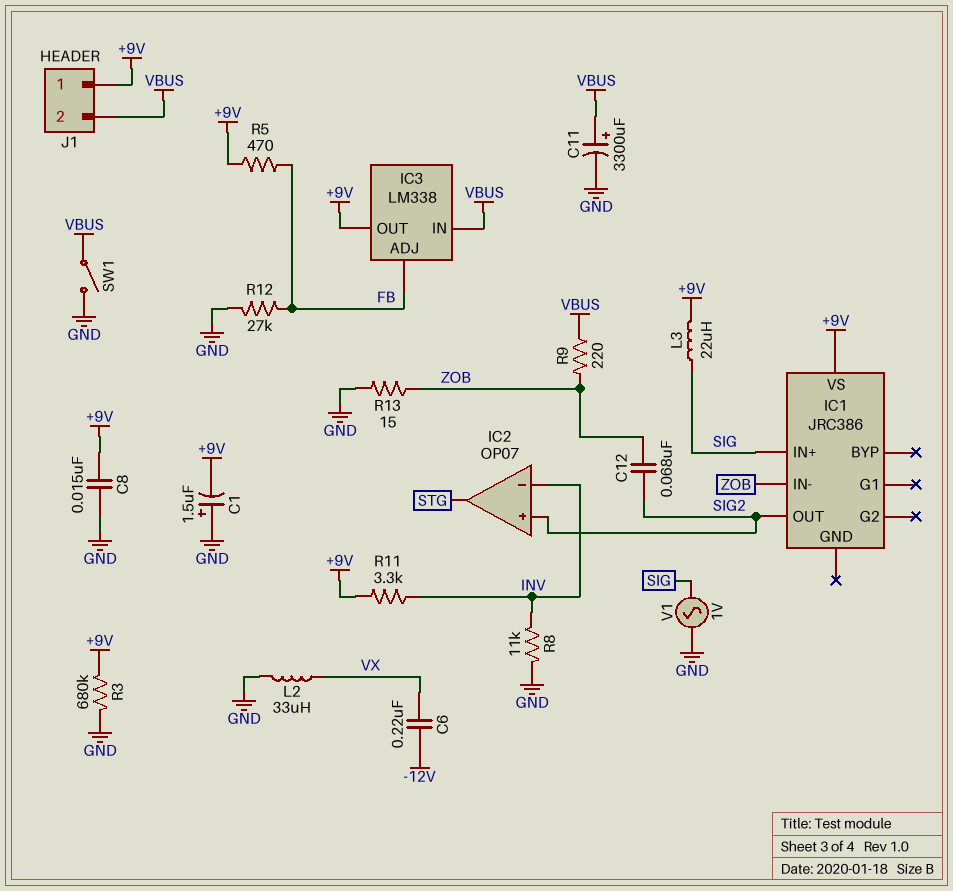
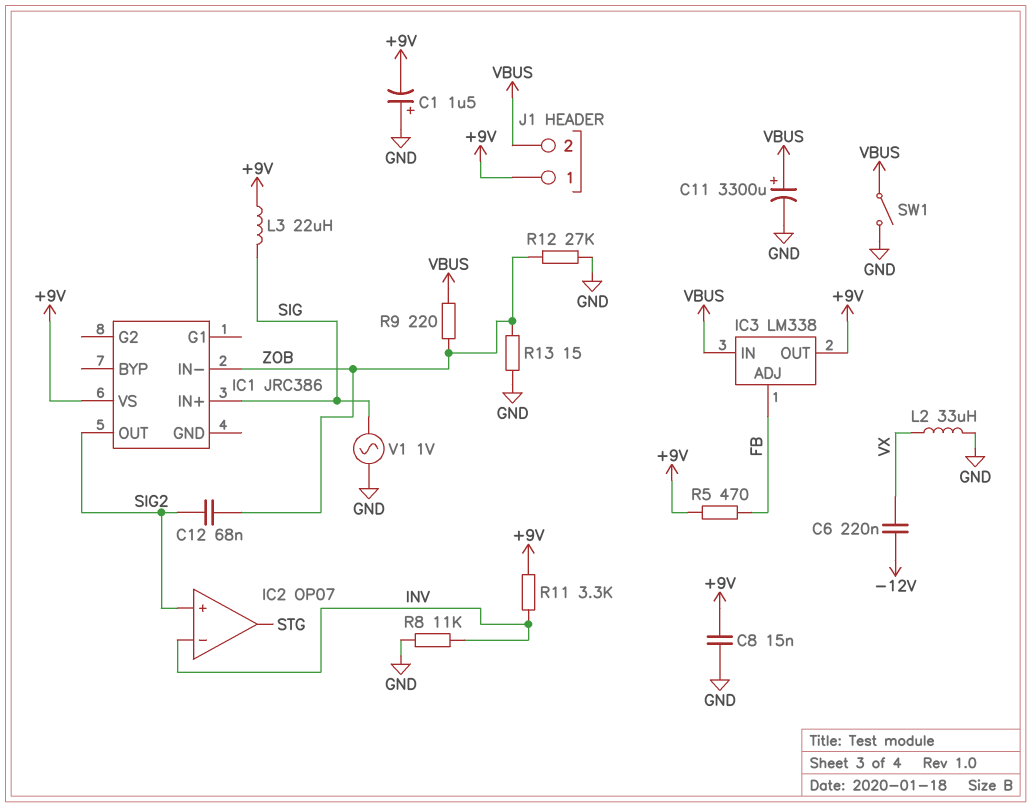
R3: 680k (+9V, GND) -> none
R12: 27k (FB, GND) -> 27k (GND, ZOB)

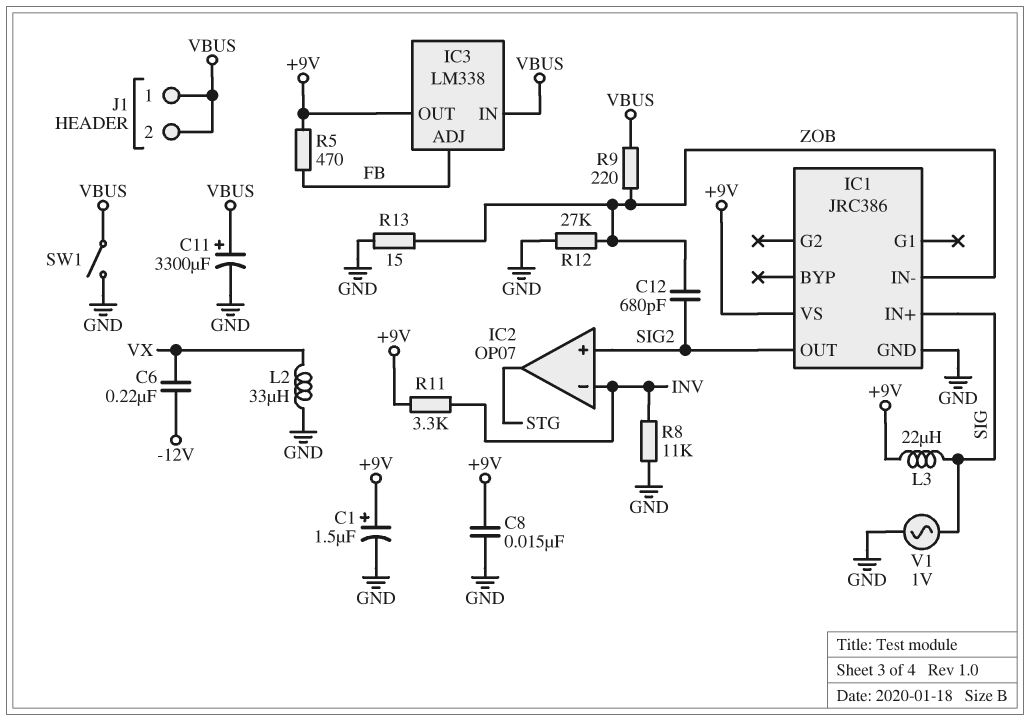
C1: 1.5uF (plus GND, minus +9V) -> 1.5uF (plus +9V, minus GND)
C12: 68nF (SIG2, ZOB) -> 680pF (SIG2, ZOB)
IC1 pin GND: none -> GND
J1 pin 1: +9V -> VBUS

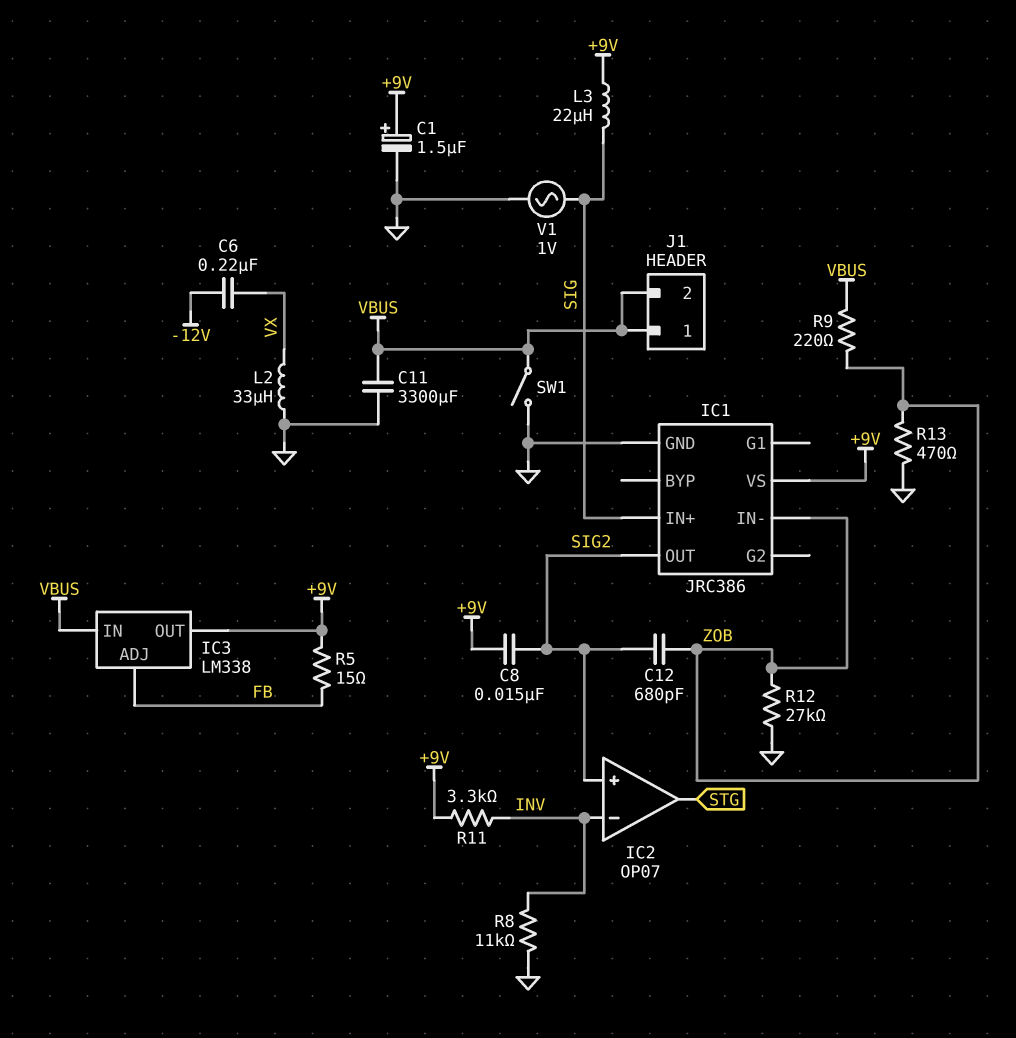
C8: 15nF (+9V, GND) -> 15nF (+9V, SIG2)
C11: 3300uF (plus VBUS, minus GND) -> 3300uF (GND, VBUS)
R5: 470 (+9V, FB) -> 15 (+9V, FB)
R13: 15 (GND, ZOB) -> 470 (GND, ZOB)

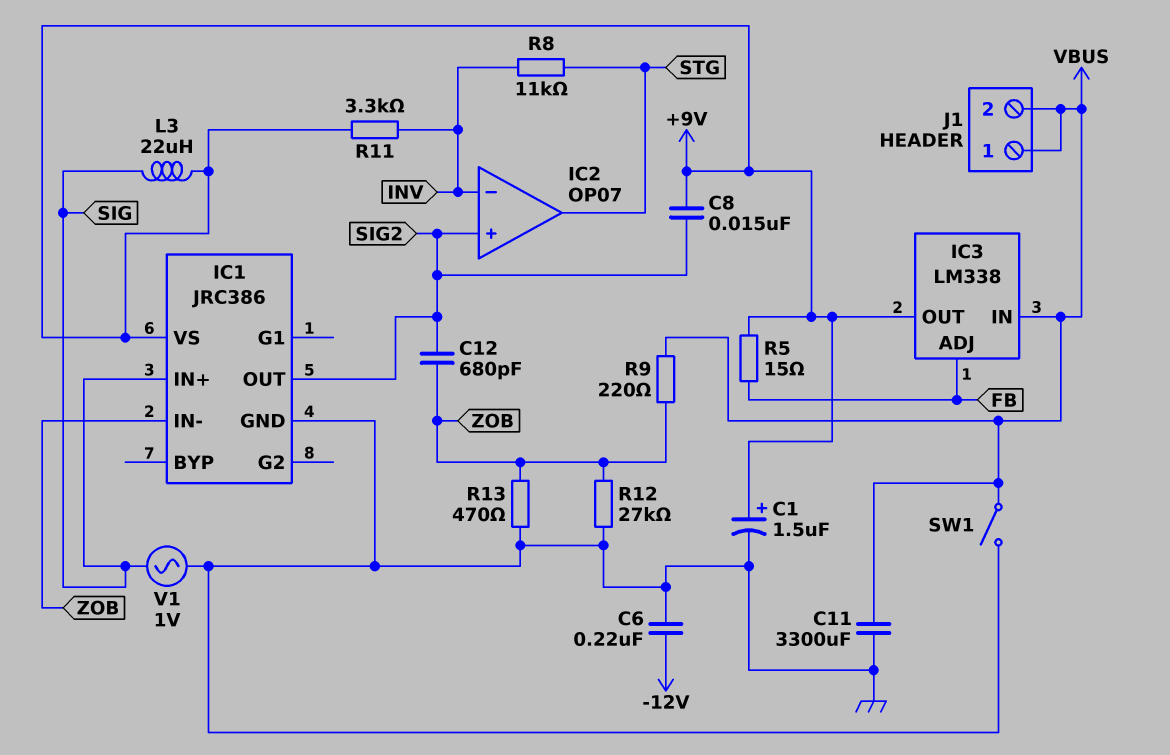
C6: 220nF (-12V, VX) -> 220nF (-12V, GND)
L2: 33uH (GND, VX) -> none
R8: 11k (GND, INV) -> 11k (INV, STG)

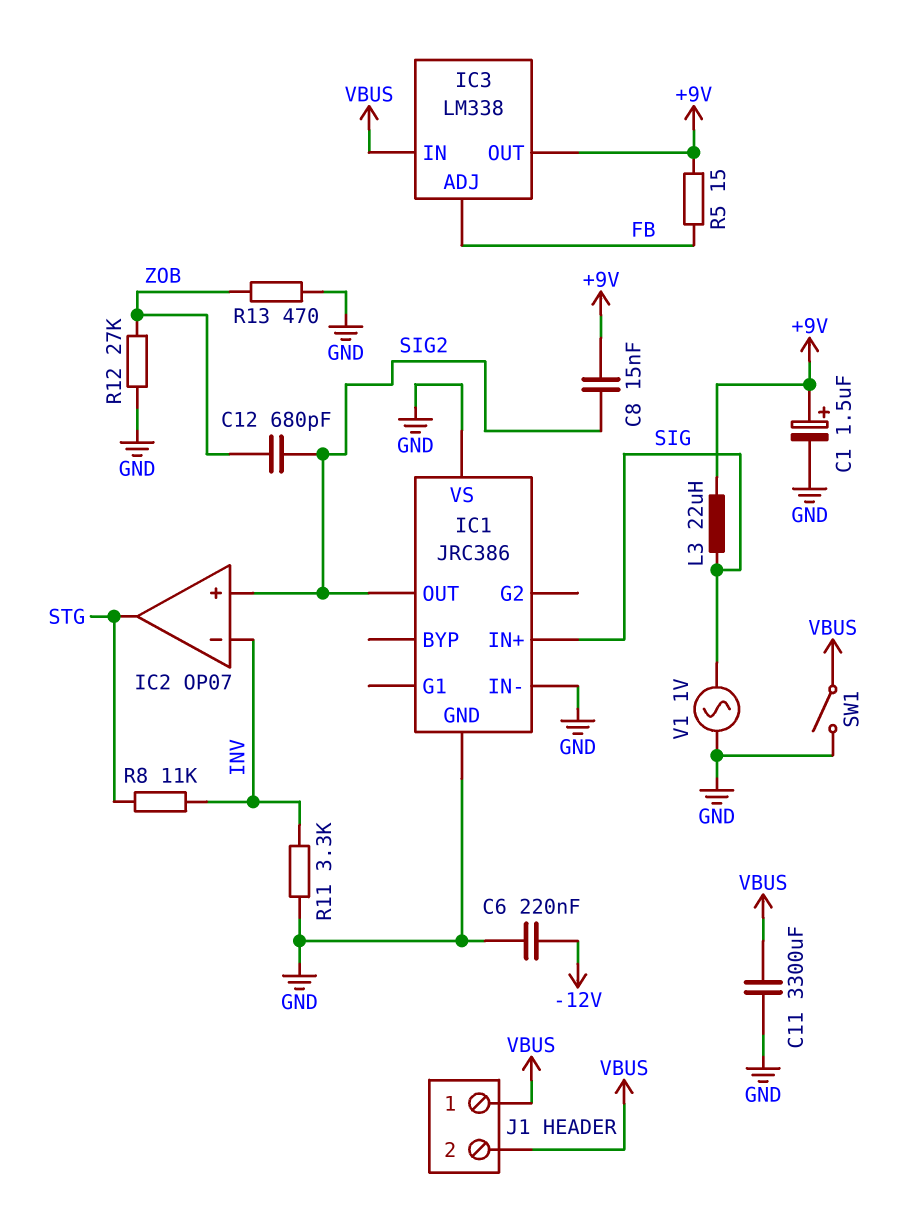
IC1 pin IN-: ZOB -> GND
IC1 pin VS: +9V -> GND
R9: 220 (VBUS, ZOB) -> none
R11: 3.3k (+9V, INV) -> 3.3k (GND, INV)

